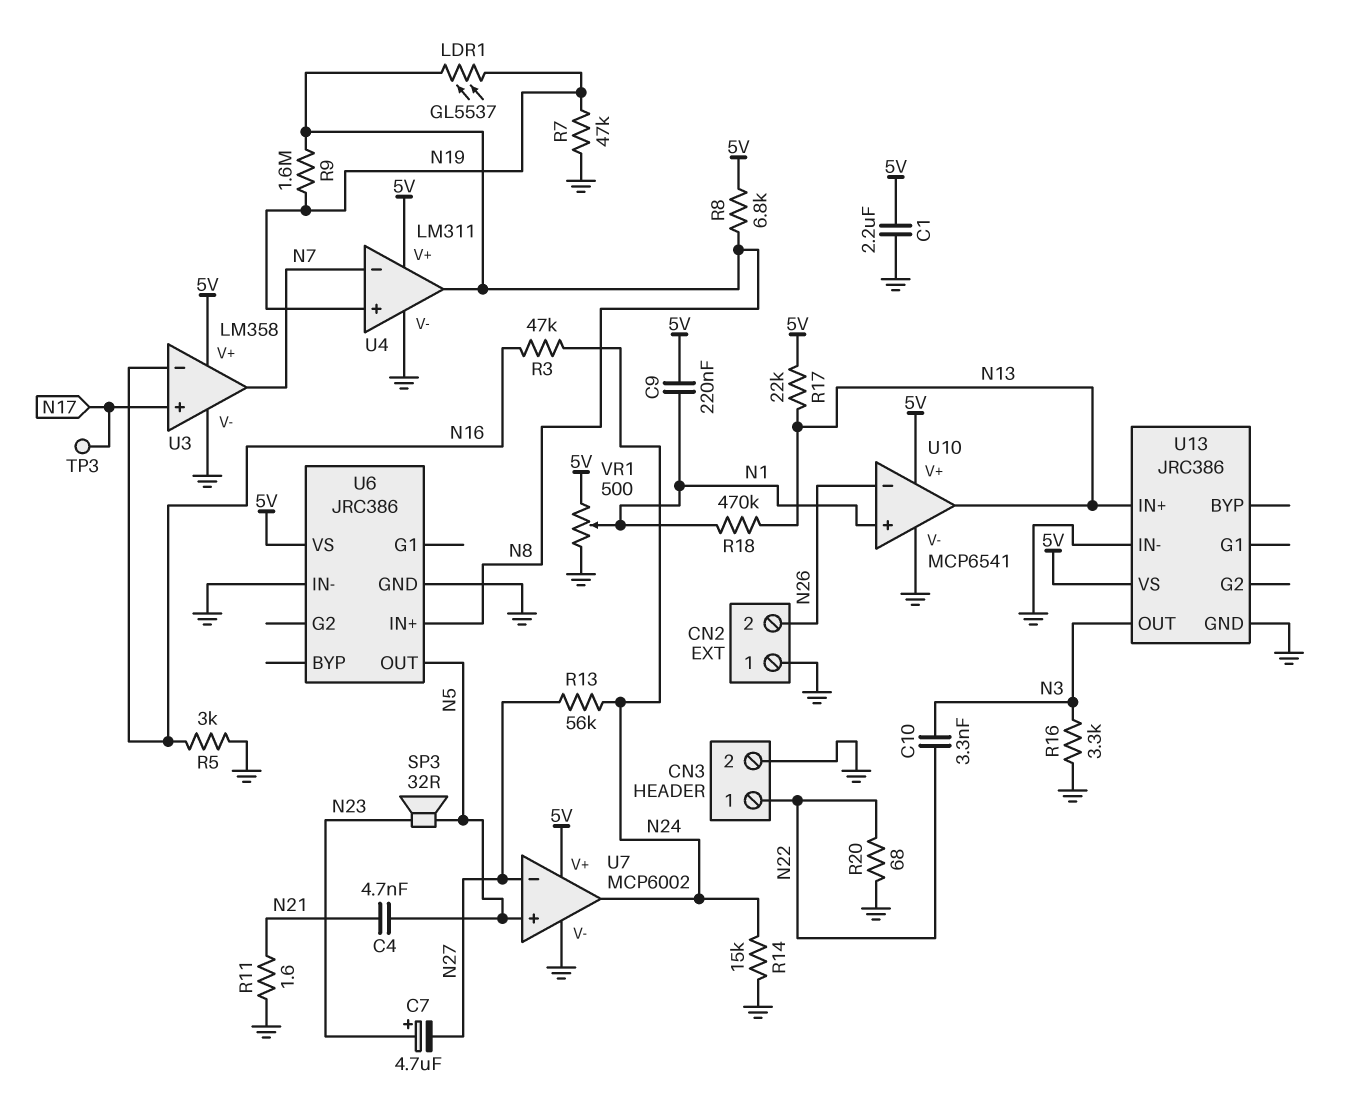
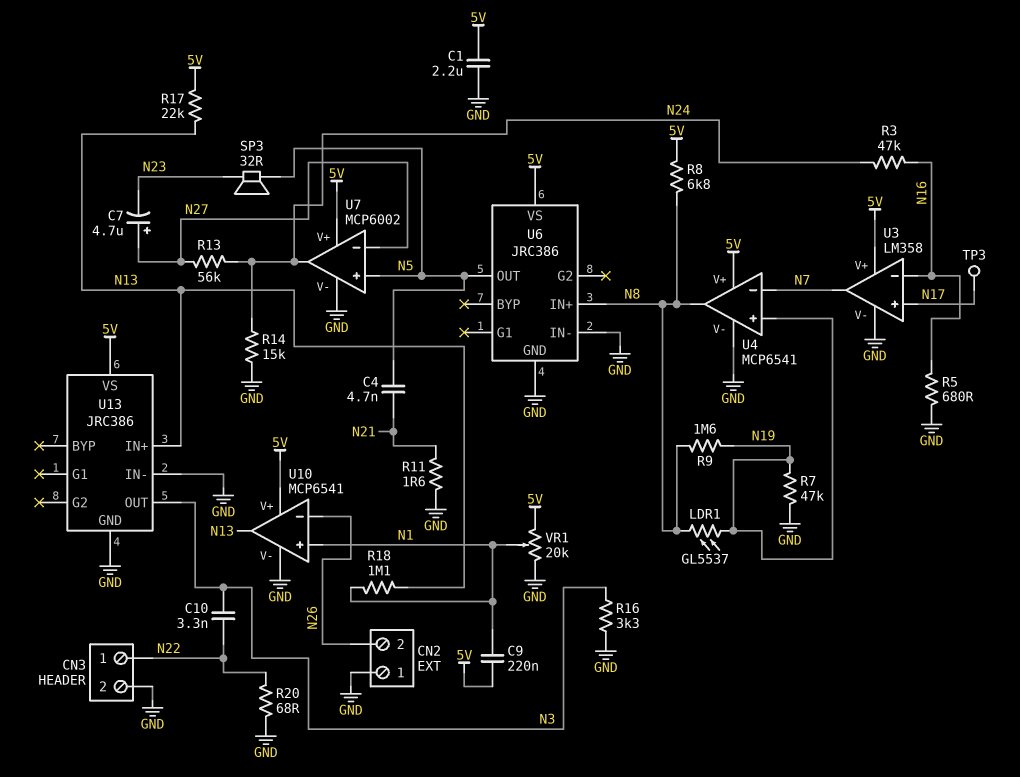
C7: 4.7uF (plus N23, minus N27) -> 4.7uF (plus N27, minus N23)
R5: 3k (GND, N16) -> 680 (GND, N16)
R18: 470k (N1, N13) -> 1.1M (N1, N13)
U4: LM311 -> MCP6541
VR1: 500 (5V, GND, wiper N1) -> 20k (5V, GND, wiper N1)

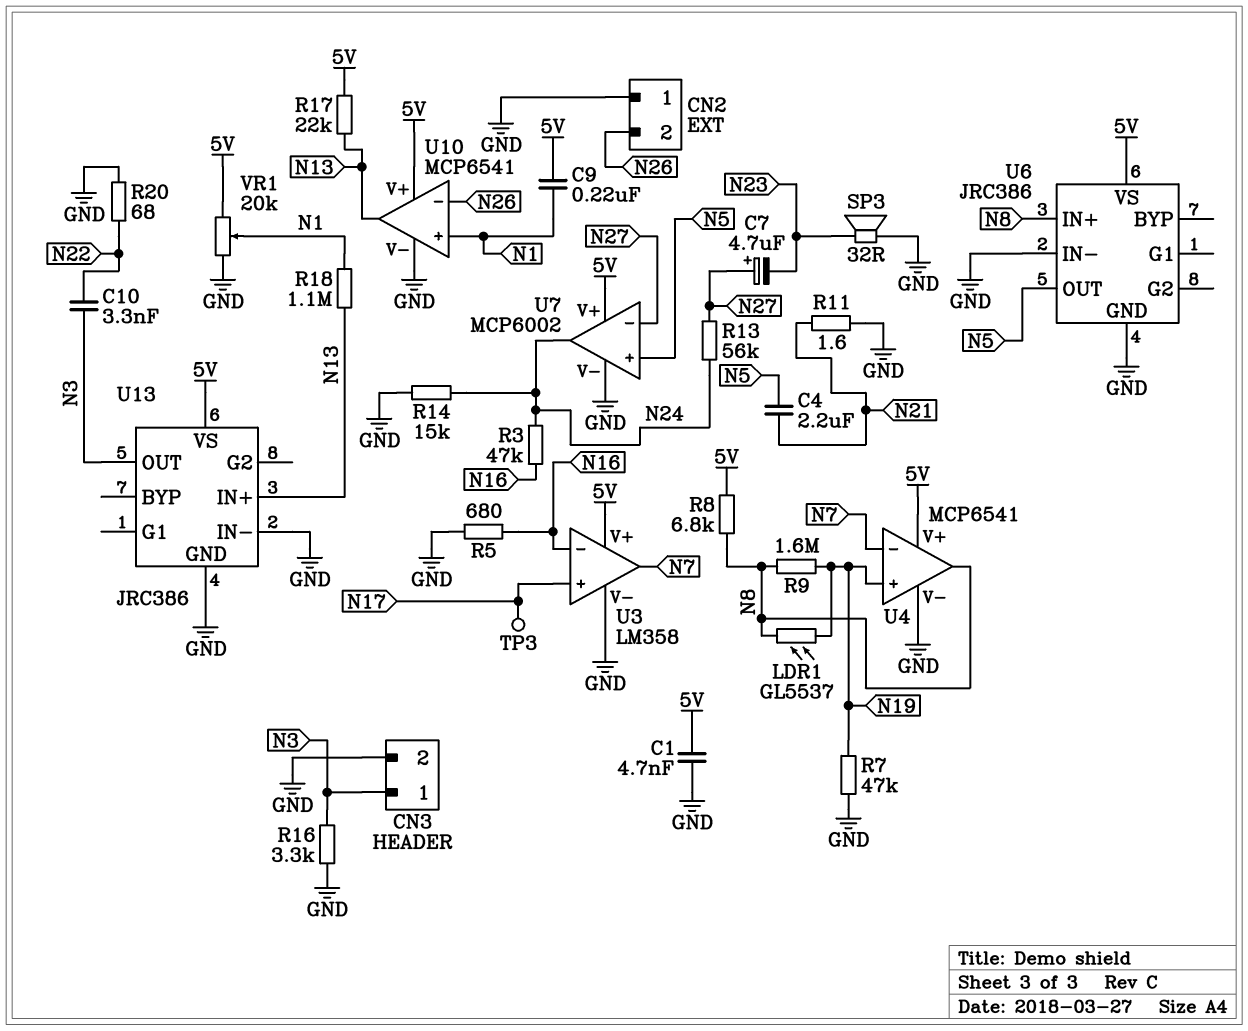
C1: 2.2uF (5V, GND) -> 4.7nF (5V, GND)
C4: 4.7nF (N5, N21) -> 2.2uF (N5, N21)
CN3 pin 1: N22 -> N3
SP3: speaker 32R (N5, N23) -> speaker 32R (GND, N23)

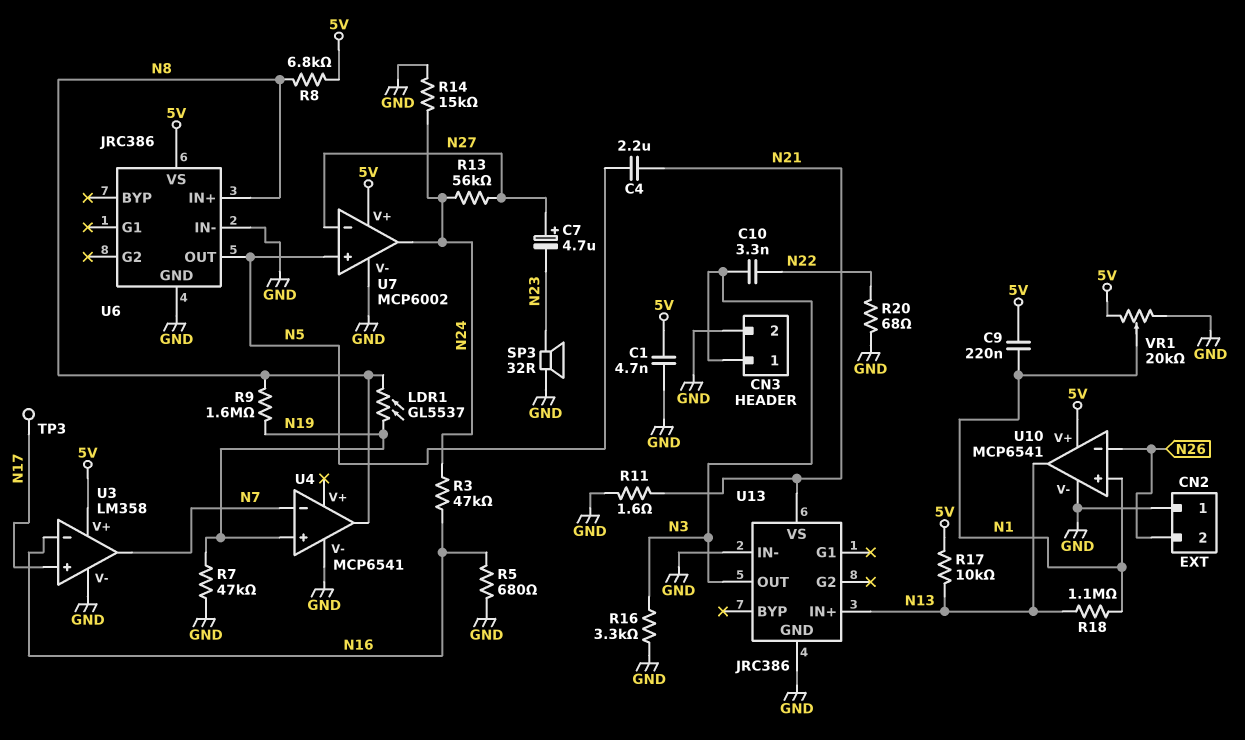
R17: 22k (5V, N13) -> 10k (5V, N13)
U4 pin V+: 5V -> none
U13 pin VS: 5V -> N21

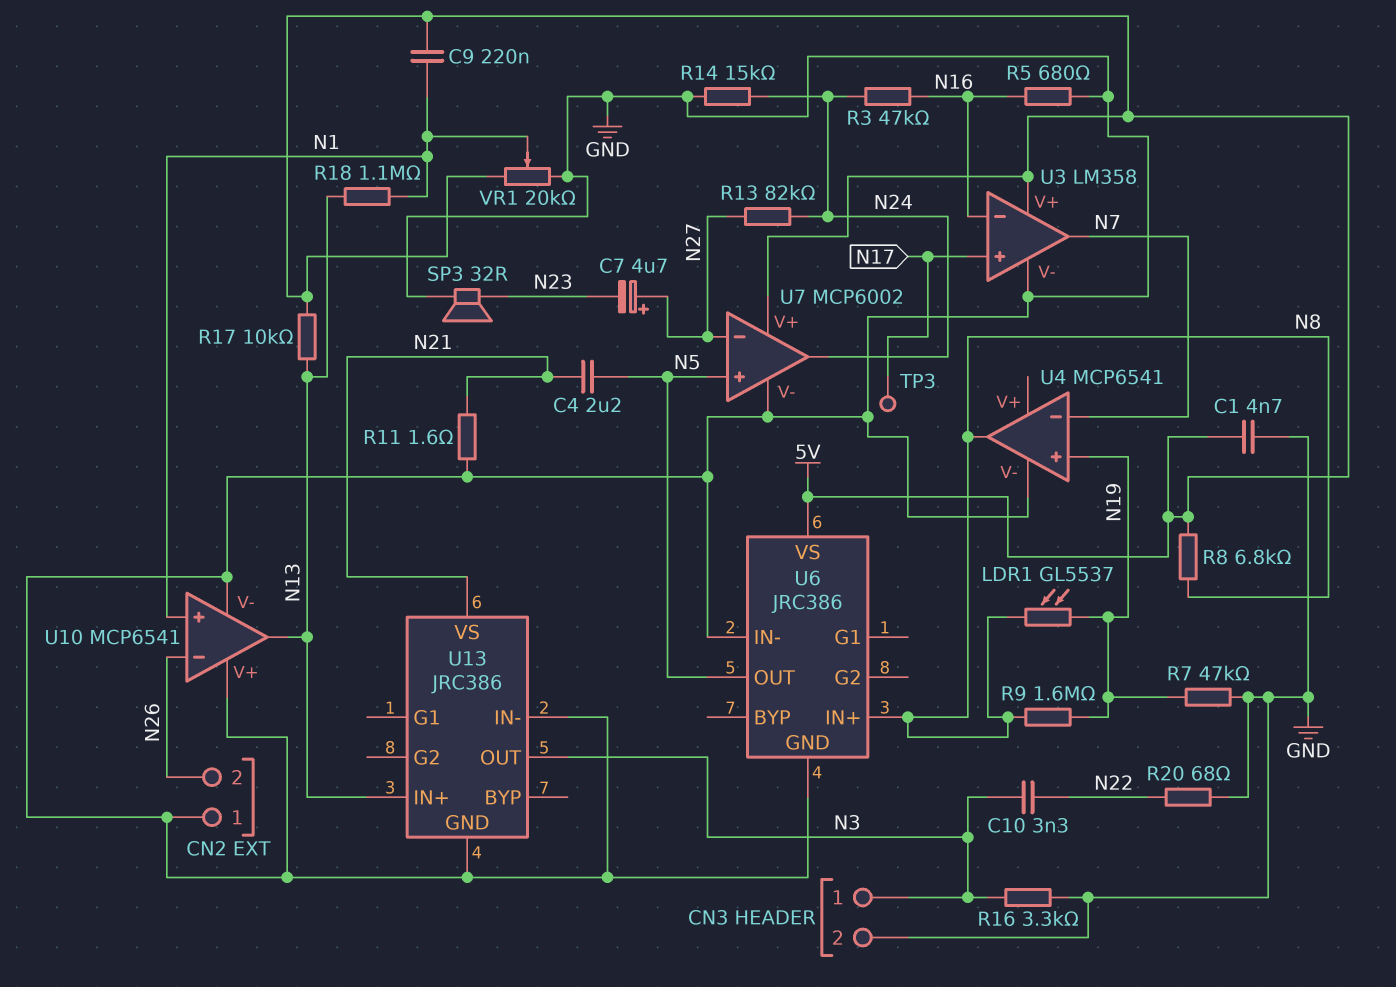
R13: 56k (N24, N27) -> 82k (N24, N27)
U10 pin V+: 5V -> GND

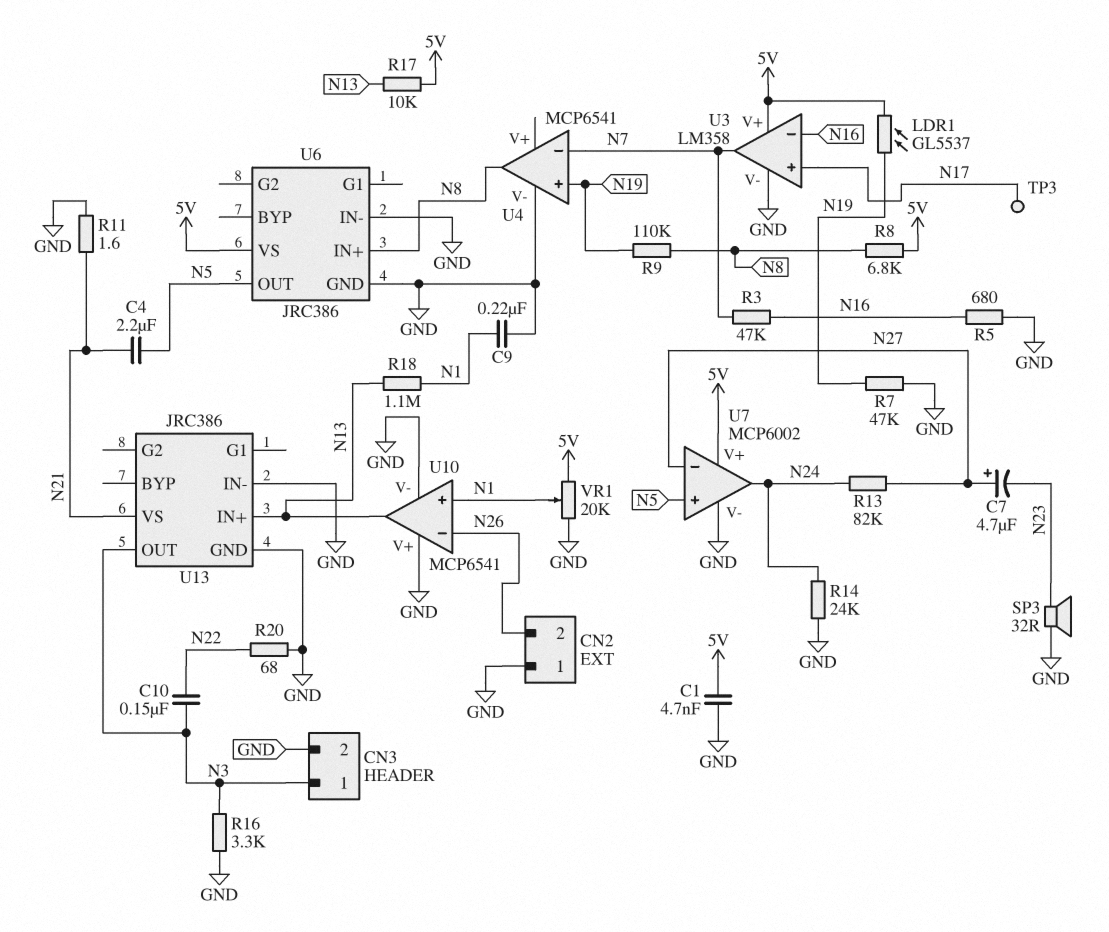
C9: 220nF (5V, N1) -> 220nF (GND, N1)
C10: 3.3nF (N3, N22) -> 150nF (N3, N22)
LDR1: GL5537 (N8, N19) -> GL5537 (5V, N19)
R3: 47k (N16, N24) -> 47k (N7, N16)
R9: 1.6M (N8, N19) -> 110k (N8, N19)
R14: 15k (GND, N24) -> 24k (GND, N24)

